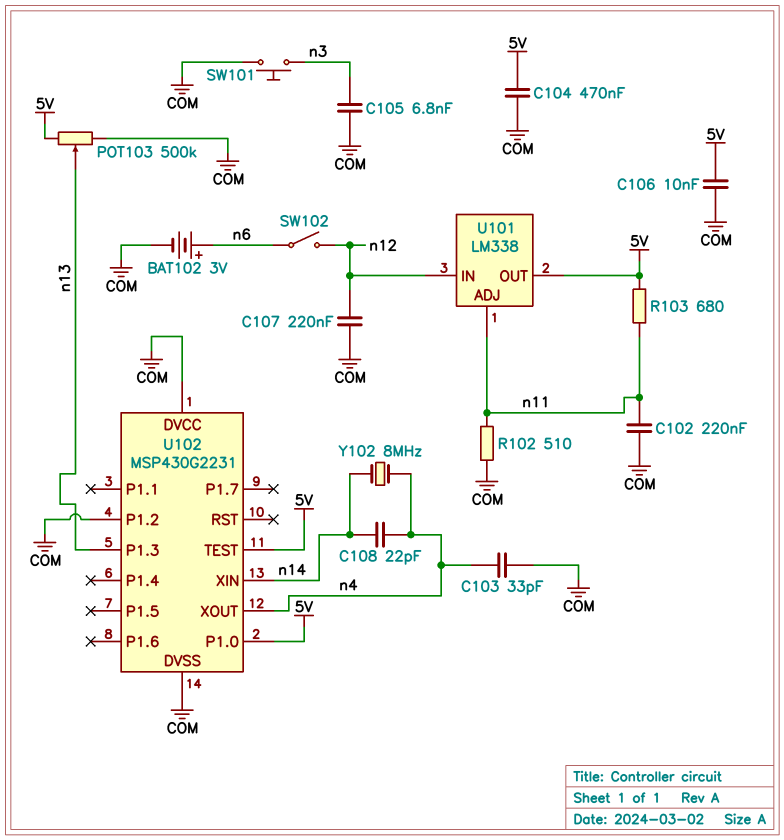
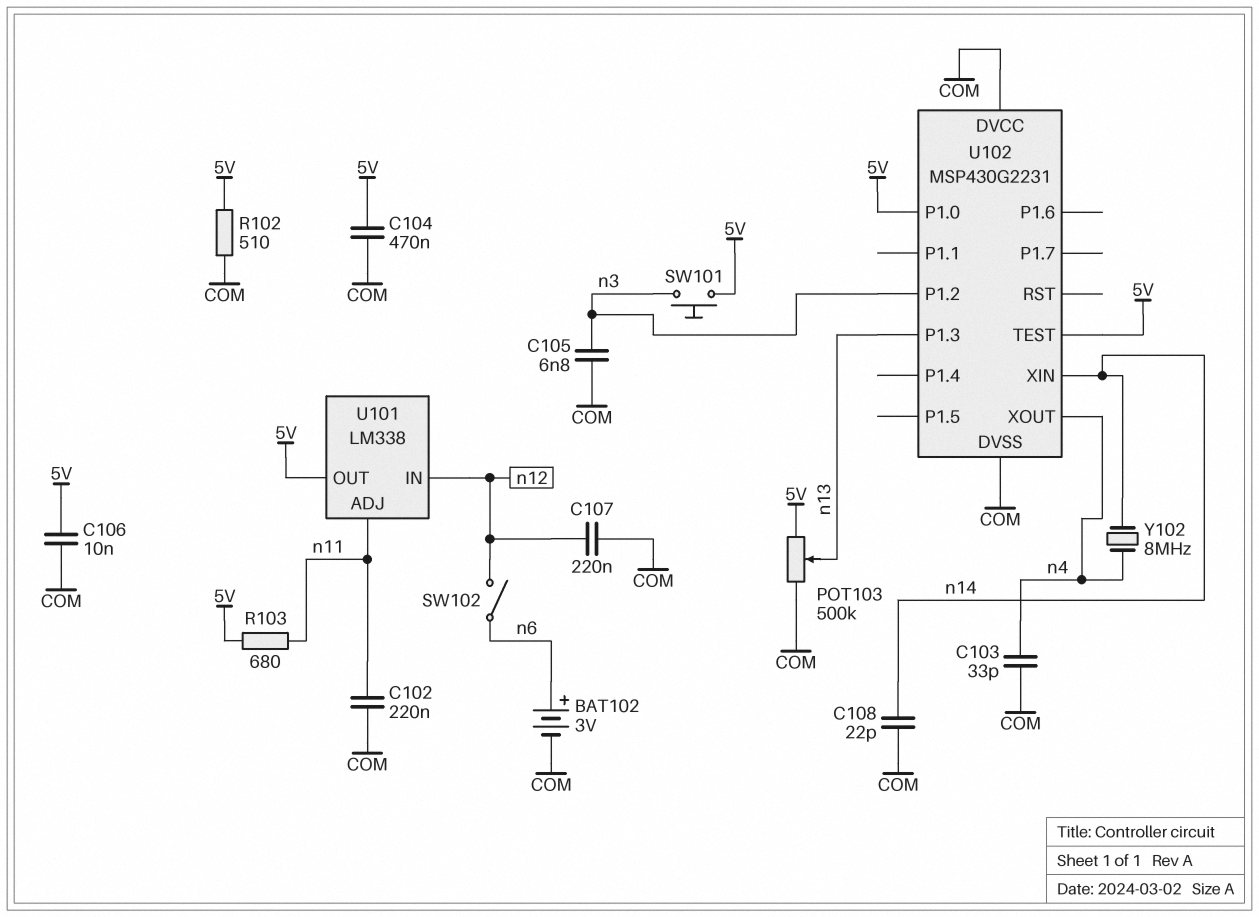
C108: 22pF (n4, n14) -> 22pF (COM, n14)
R102: 510 (COM, n11) -> 510 (5V, COM)
SW101: button (COM, n3) -> button (5V, n3)
U102 pin P1.2: COM -> n3

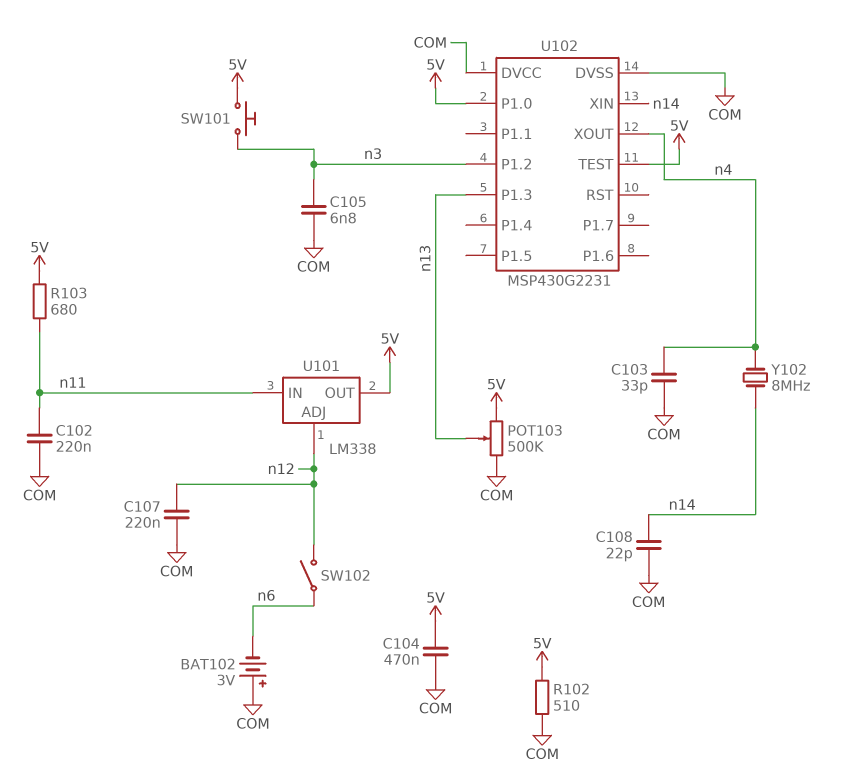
BAT102: 3V (plus n6, minus COM) -> 3V (plus COM, minus n6)
C106: 10nF (5V, COM) -> none
U101 pin ADJ: n11 -> n12
U101 pin IN: n12 -> n11

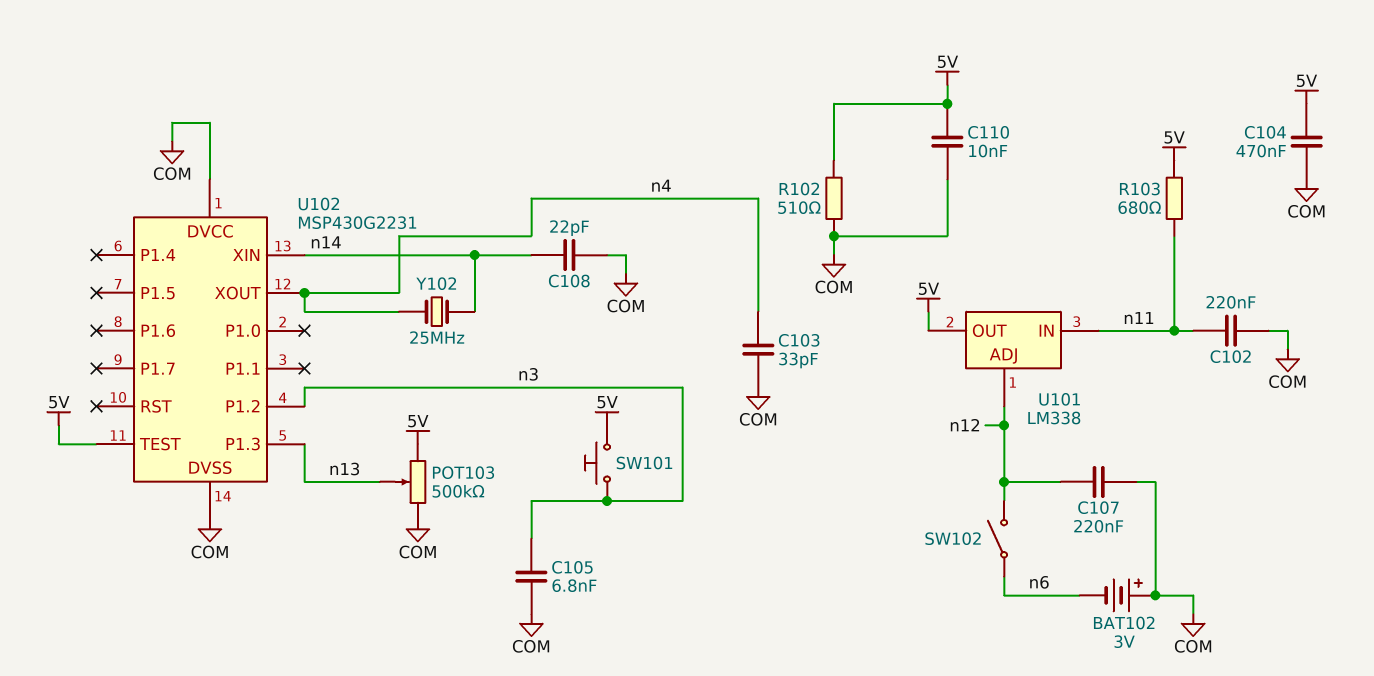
C110: none -> 10nF (5V, COM)
U102 pin P1.0: 5V -> none
Y102: 8MHz (n4, n14) -> 25MHz (n4, n14)

